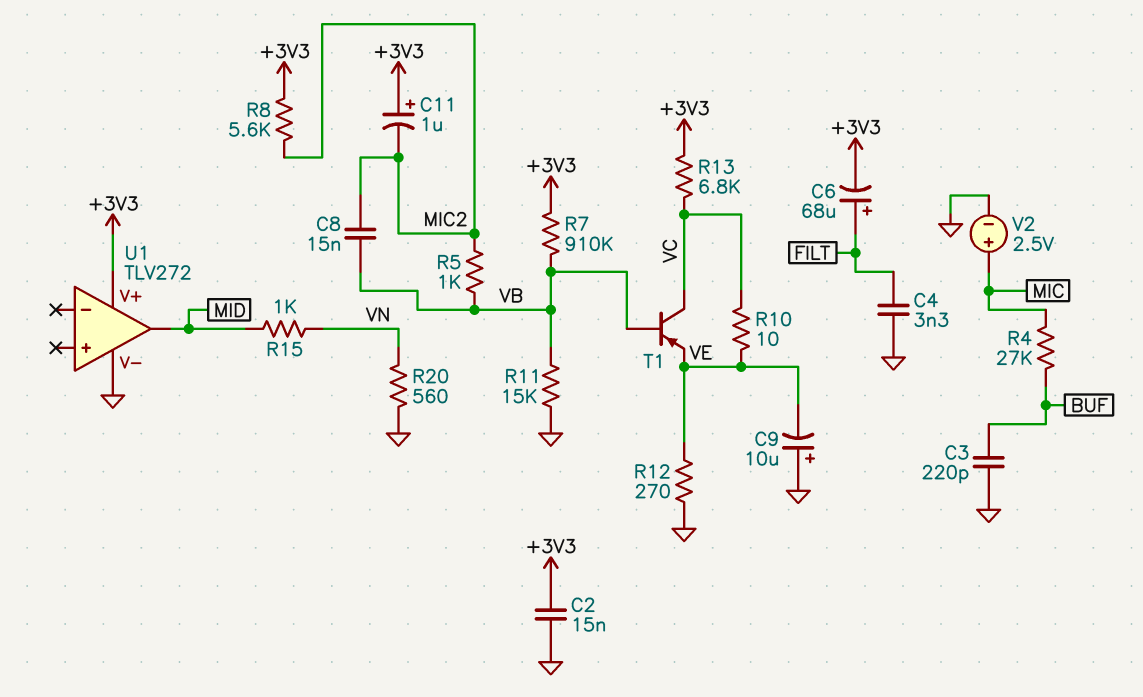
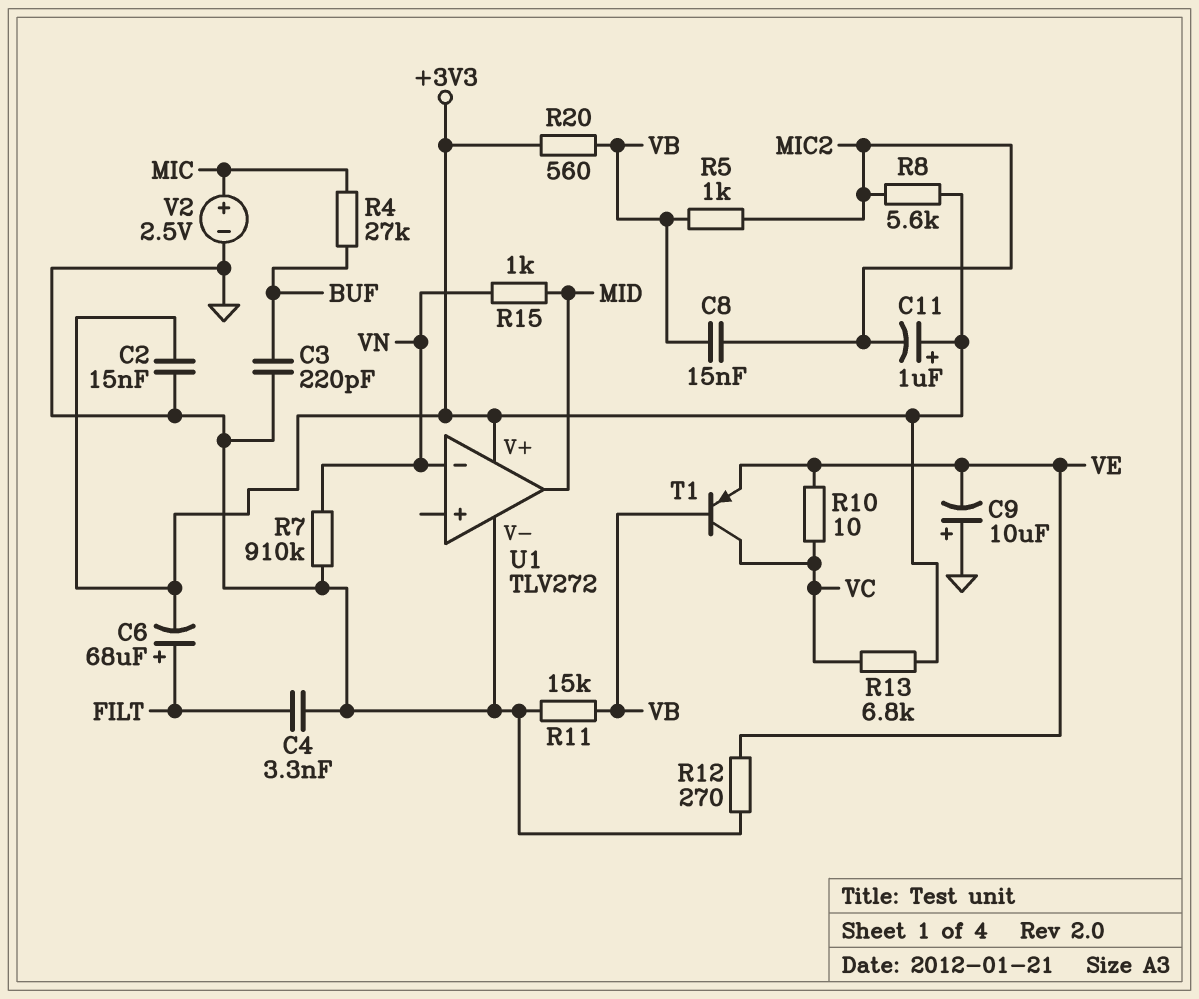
R7: 910k (+3V3, VB) -> 910k (GND, VN)
R20: 560 (GND, VN) -> 560 (+3V3, VB)
U1 pin in-: none -> VN

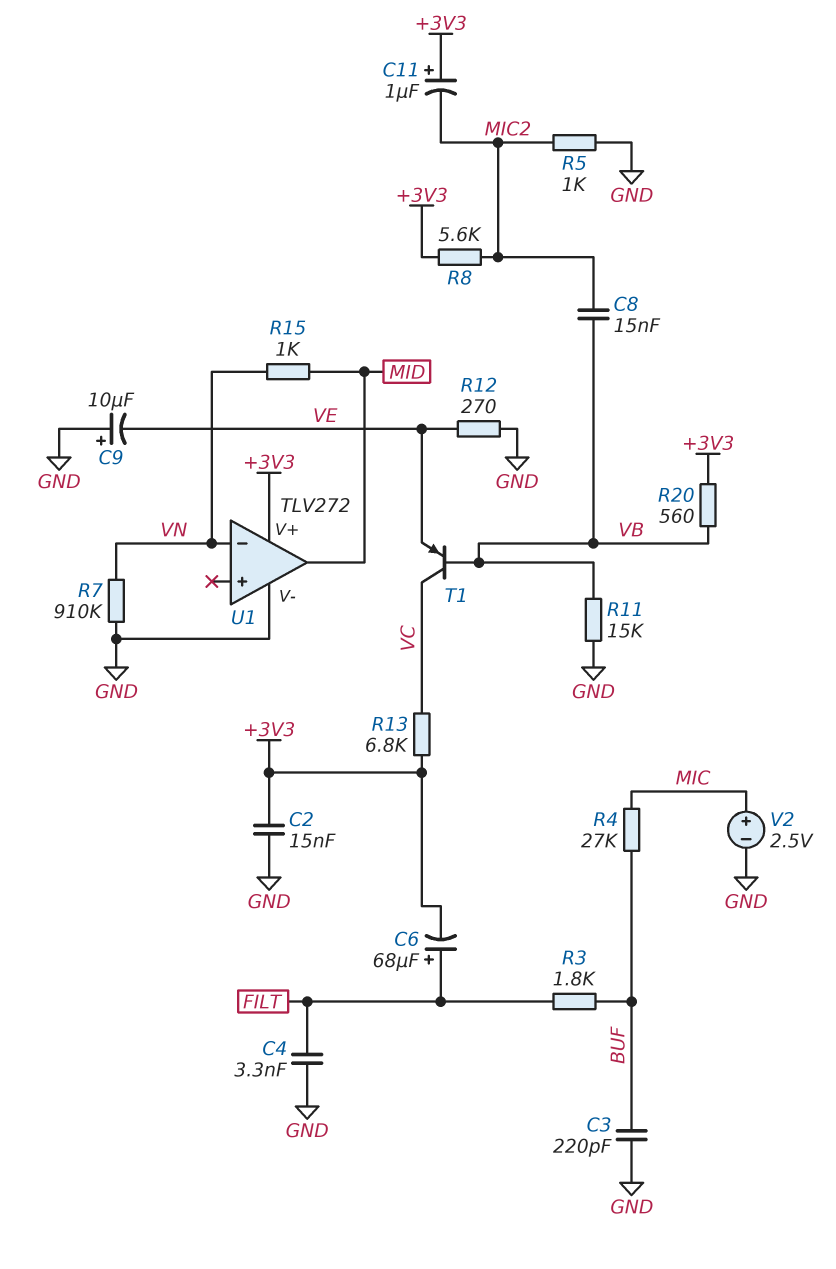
R3: none -> 1.8k (BUF, FILT)
R5: 1k (MIC2, VB) -> 1k (GND, MIC2)
R10: 10 (VC, VE) -> none

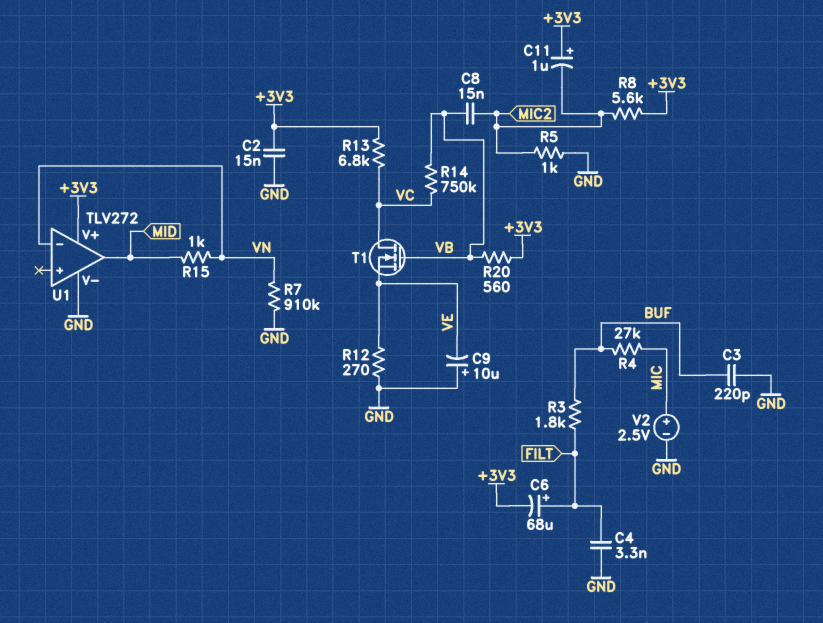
R11: 15k (GND, VB) -> none
R14: none -> 750k (VB, VC)
T1: PNP (B VB, C VC, E VE) -> NMOS (G VB, D VC, S VE)

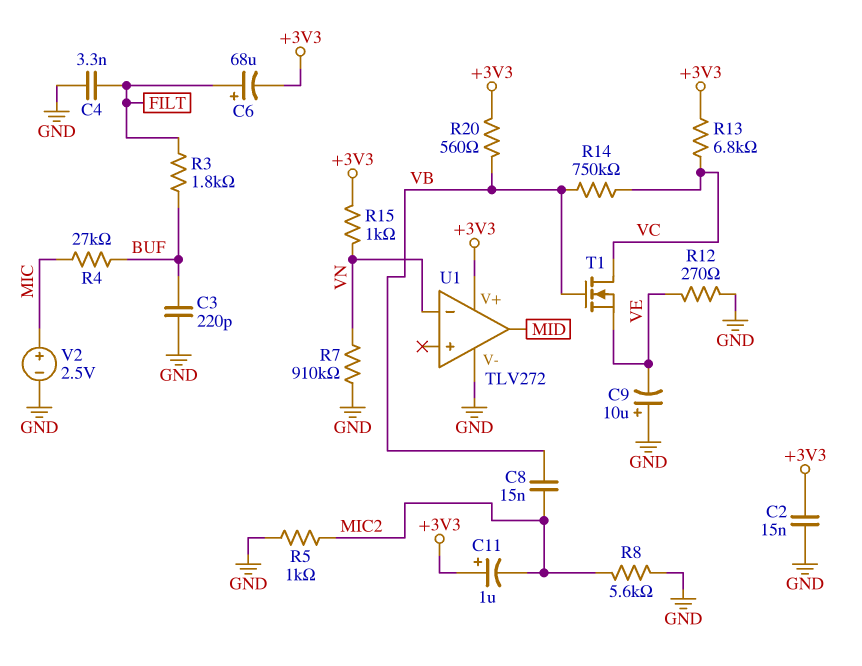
R8: 5.6k (+3V3, MIC2) -> 5.6k (GND, MIC2)
R15: 1k (MID, VN) -> 1k (+3V3, VN)

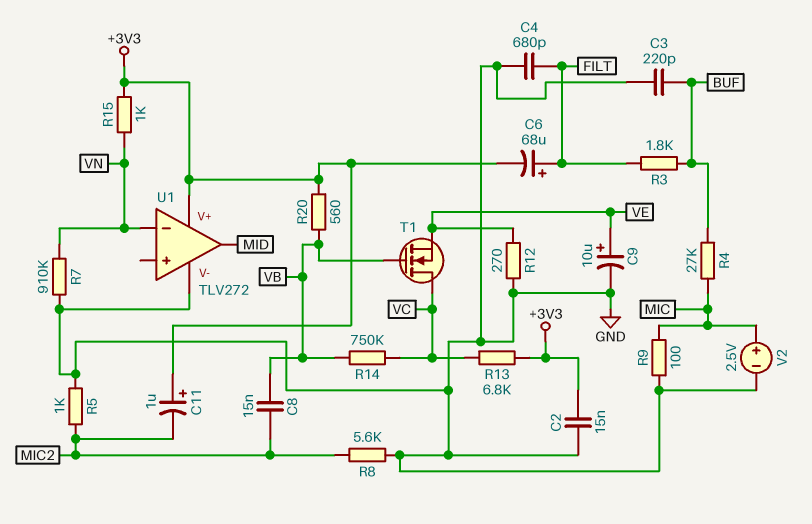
C4: 3.3nF (FILT, GND) -> 680pF (FILT, GND)
C9: 10uF (plus GND, minus VE) -> 10uF (plus VE, minus GND)
R9: none -> 100 (GND, MIC)

